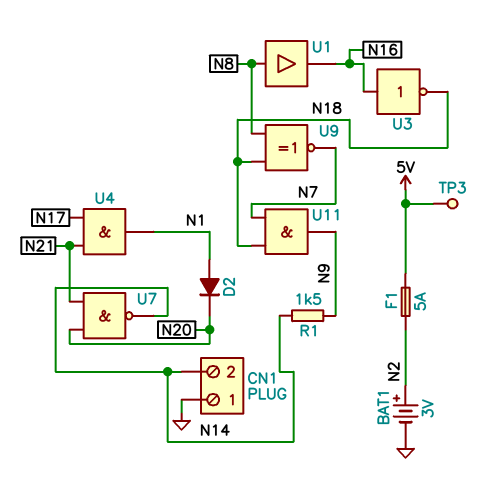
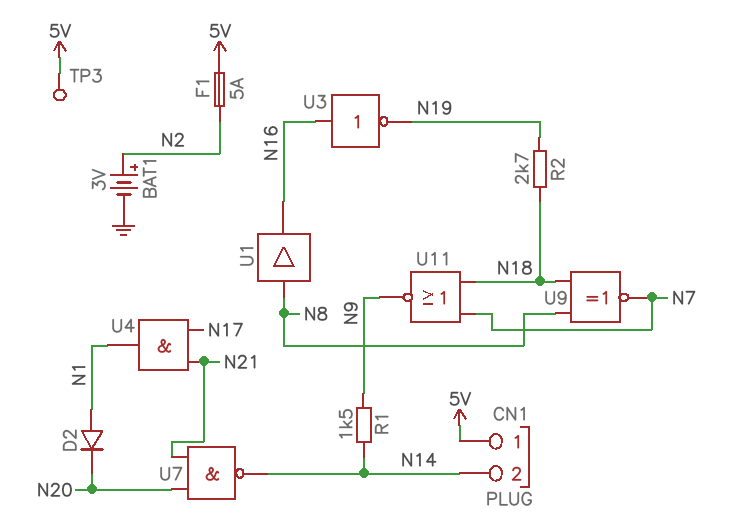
CN1 pin 1: GND -> 5V
R2: none -> 2.7k (N18, N19)
U3: NOT (in N16, out N18) -> NOT (in N16, out N19)
U11: AND (in N7, in N18, out N9) -> NOR (in N7, in N18, out N9)

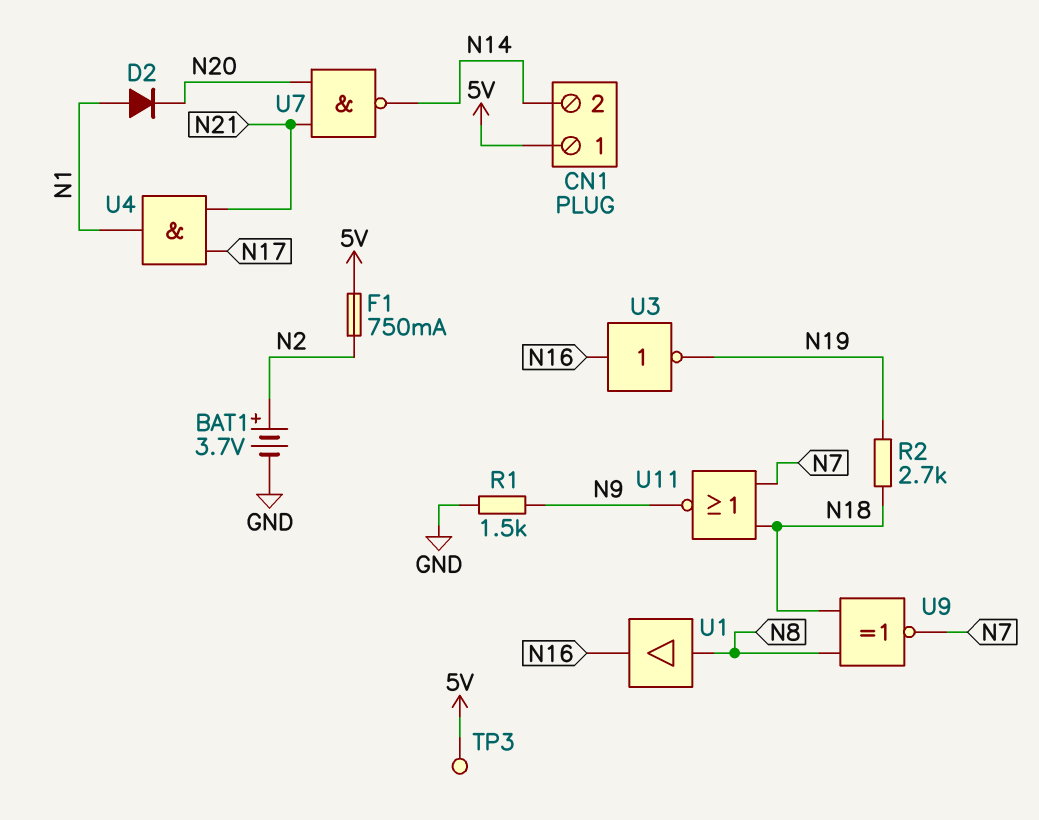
BAT1: 3V (plus N2, minus GND) -> 3.7V (plus N2, minus GND)
F1: 5A (5V, N2) -> 750mA (5V, N2)
R1: 1.5k (N9, N14) -> 1.5k (GND, N9)

